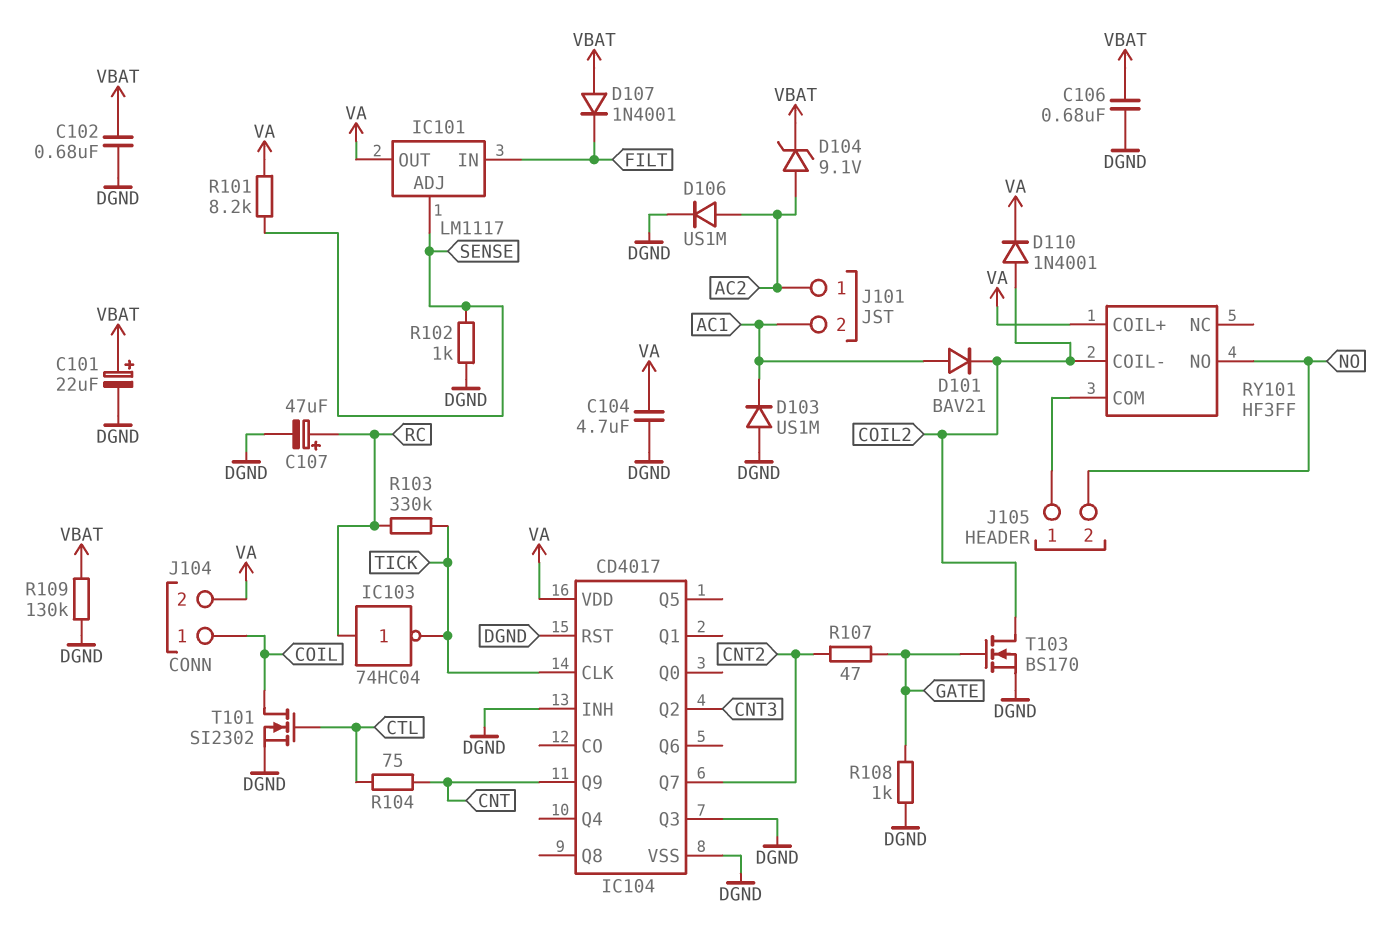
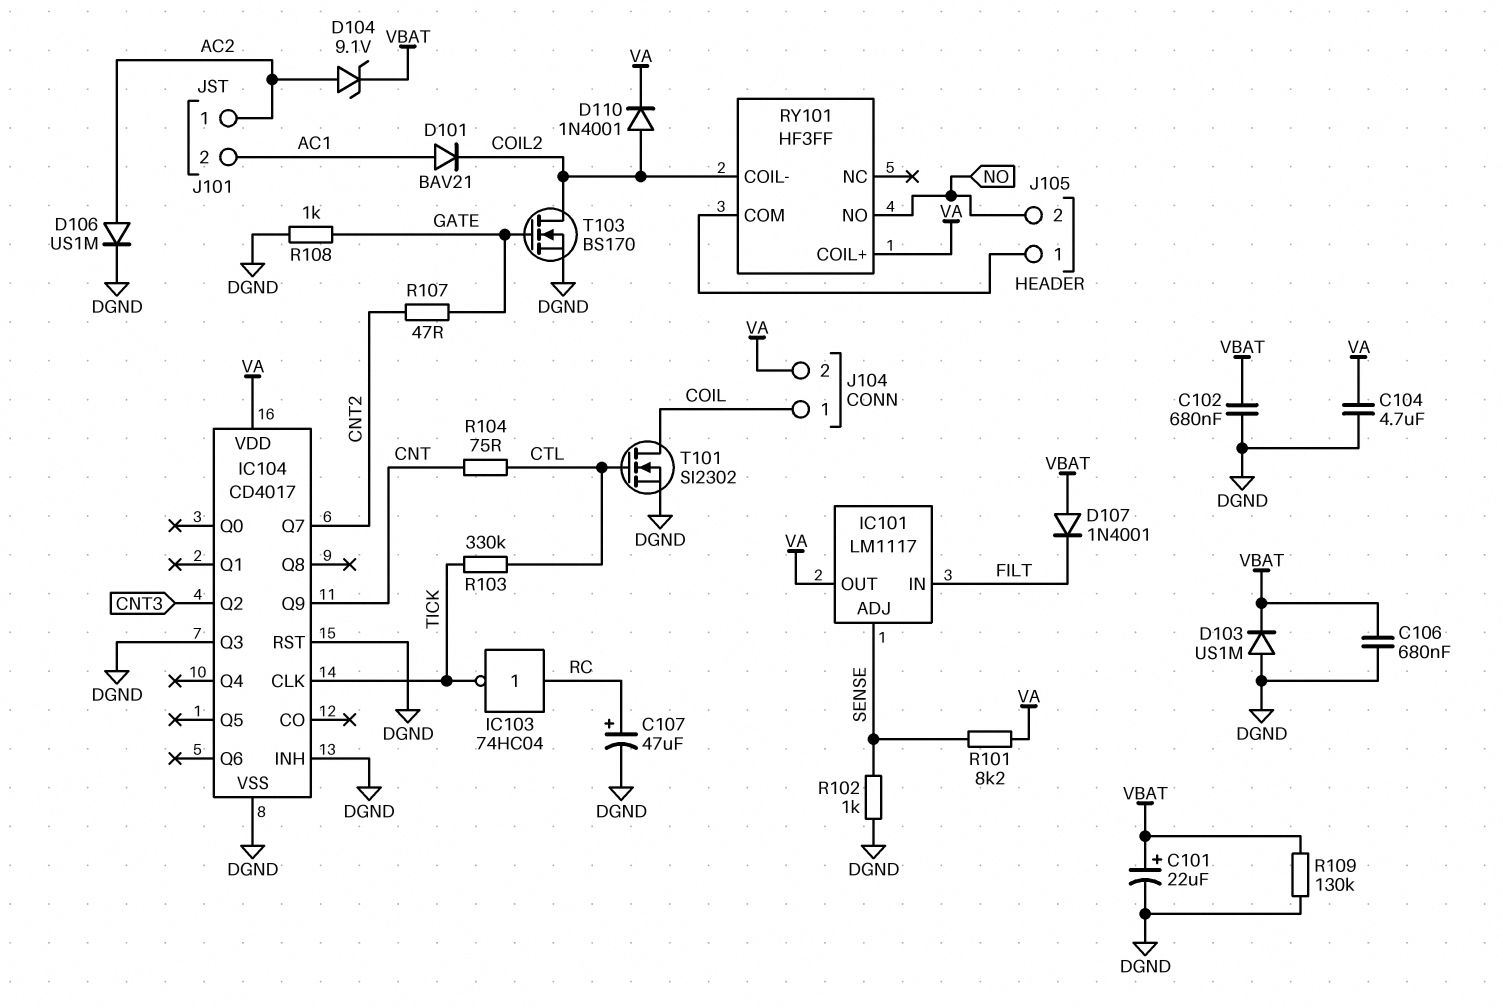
D103: diode US1M (A DGND, K AC1) -> diode US1M (A DGND, K VBAT)
R103: 330k (RC, TICK) -> 330k (CTL, TICK)

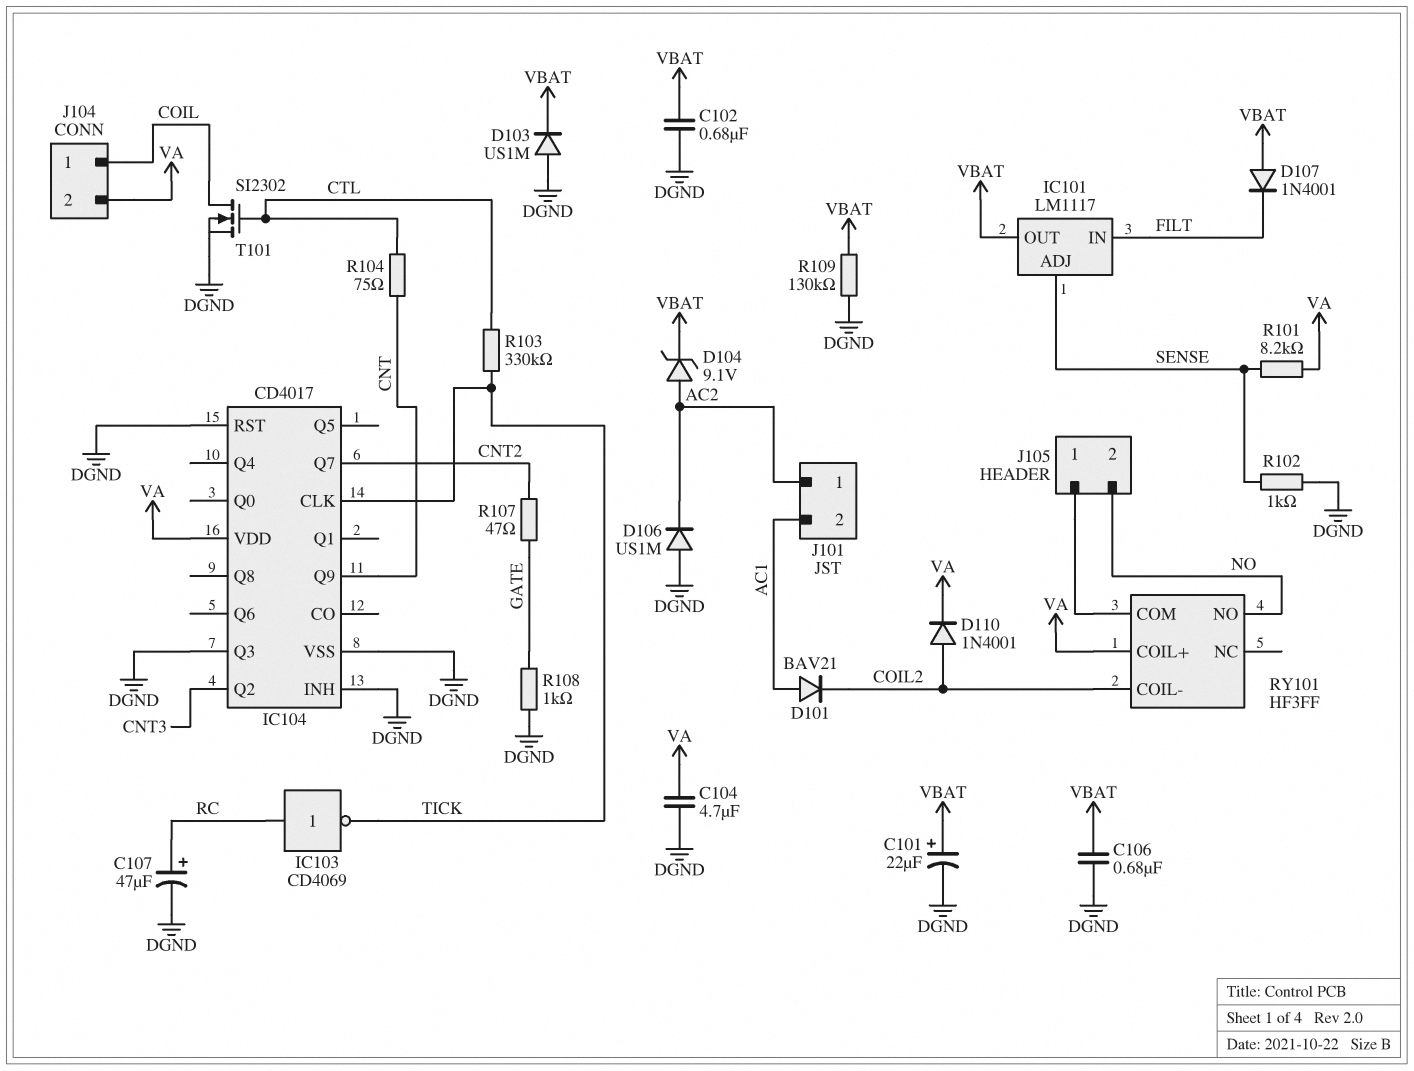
D106: diode US1M (A AC2, K DGND) -> diode US1M (A DGND, K AC2)
IC101 pin OUT: VA -> VBAT
IC103: NOT 74HC04 (in RC, out TICK) -> NOT CD4069 (in RC, out TICK)
T103: NMOS BS170 (G GATE, D COIL2, S DGND) -> none

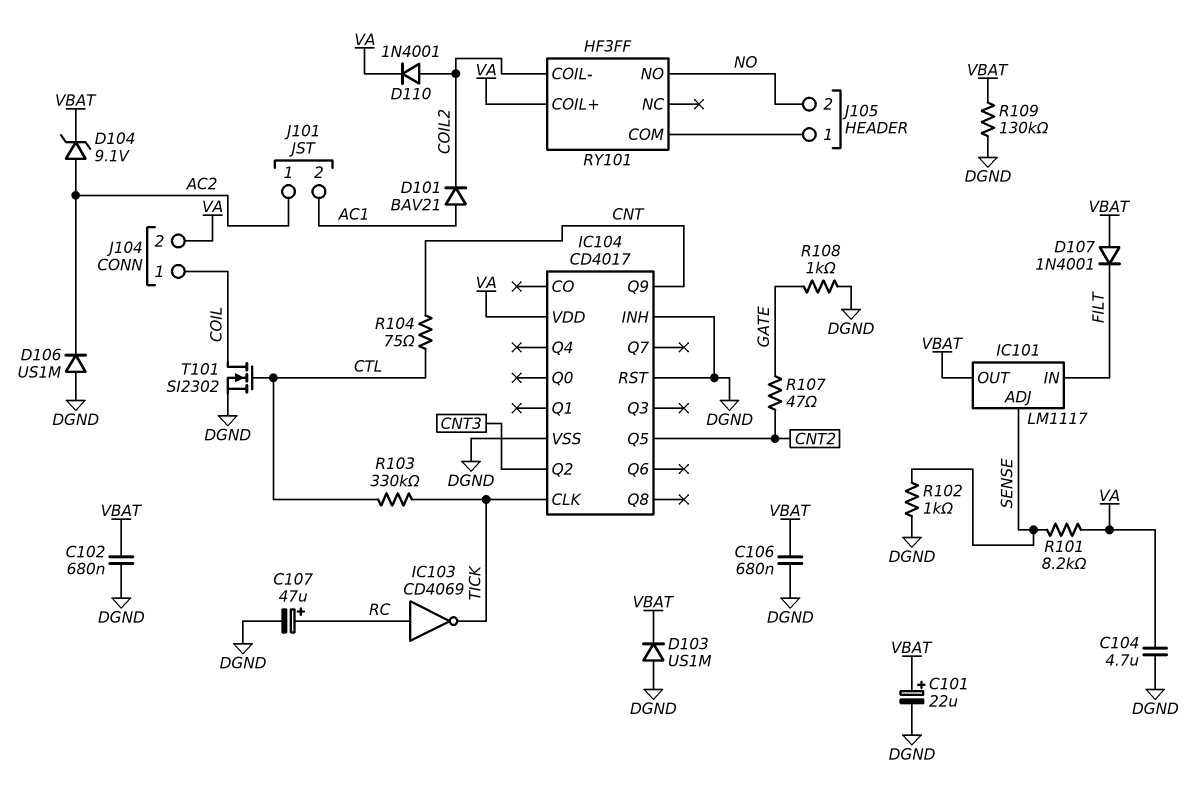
IC104 pin Q3: DGND -> none
IC104 pin Q5: none -> CNT2
IC104 pin Q7: CNT2 -> none

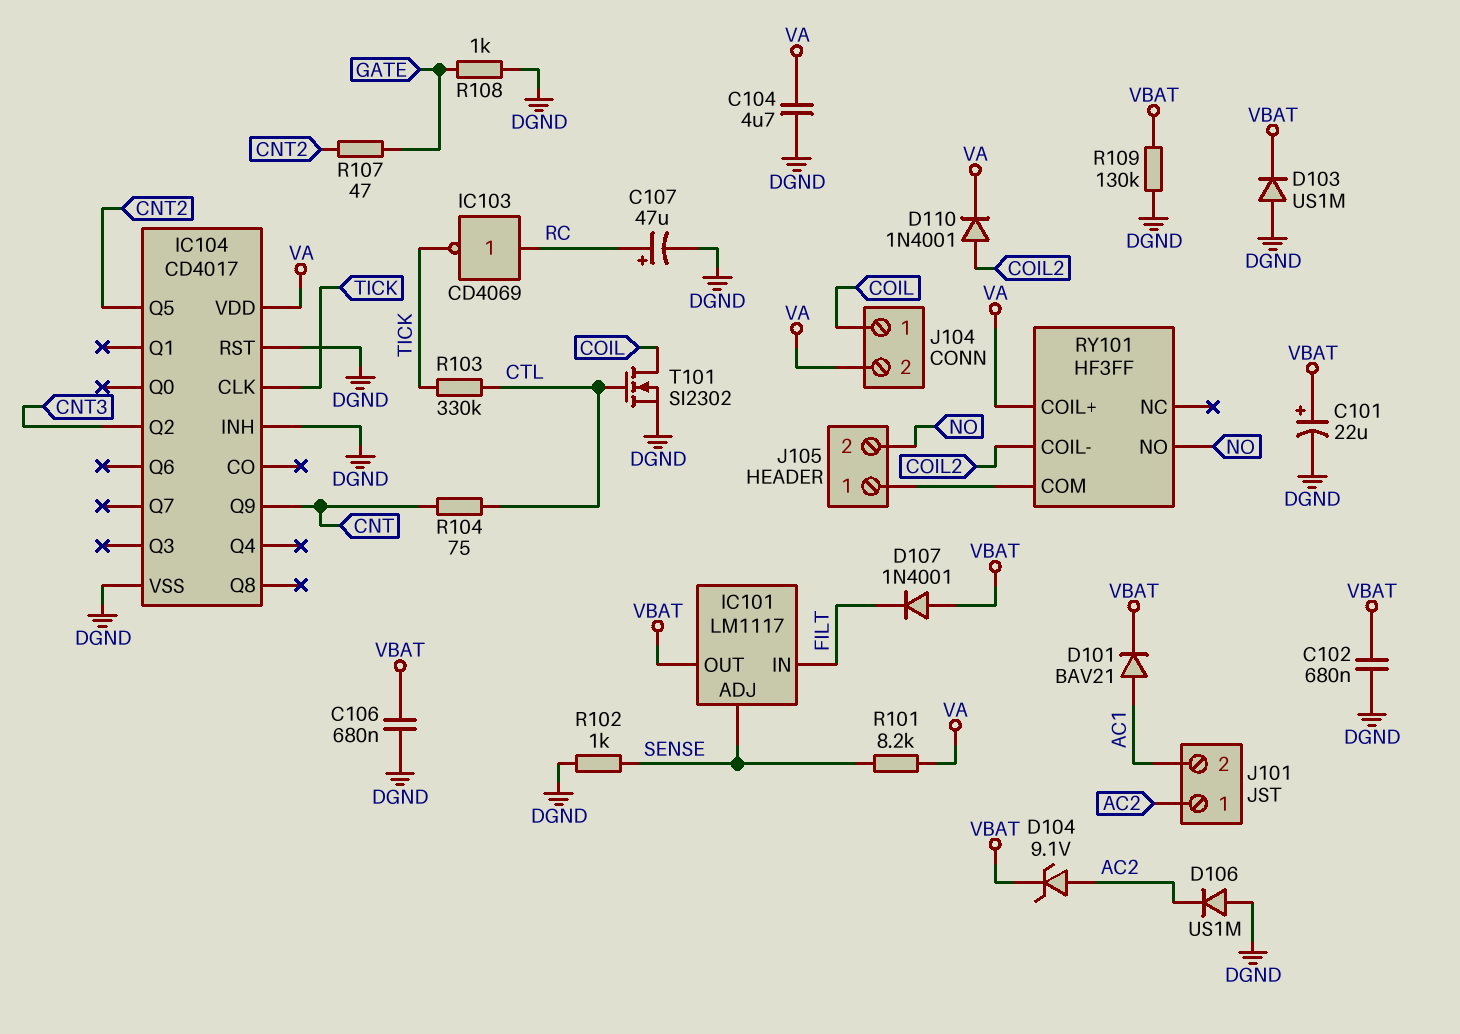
D101: diode BAV21 (A AC1, K COIL2) -> diode BAV21 (A AC1, K VBAT)

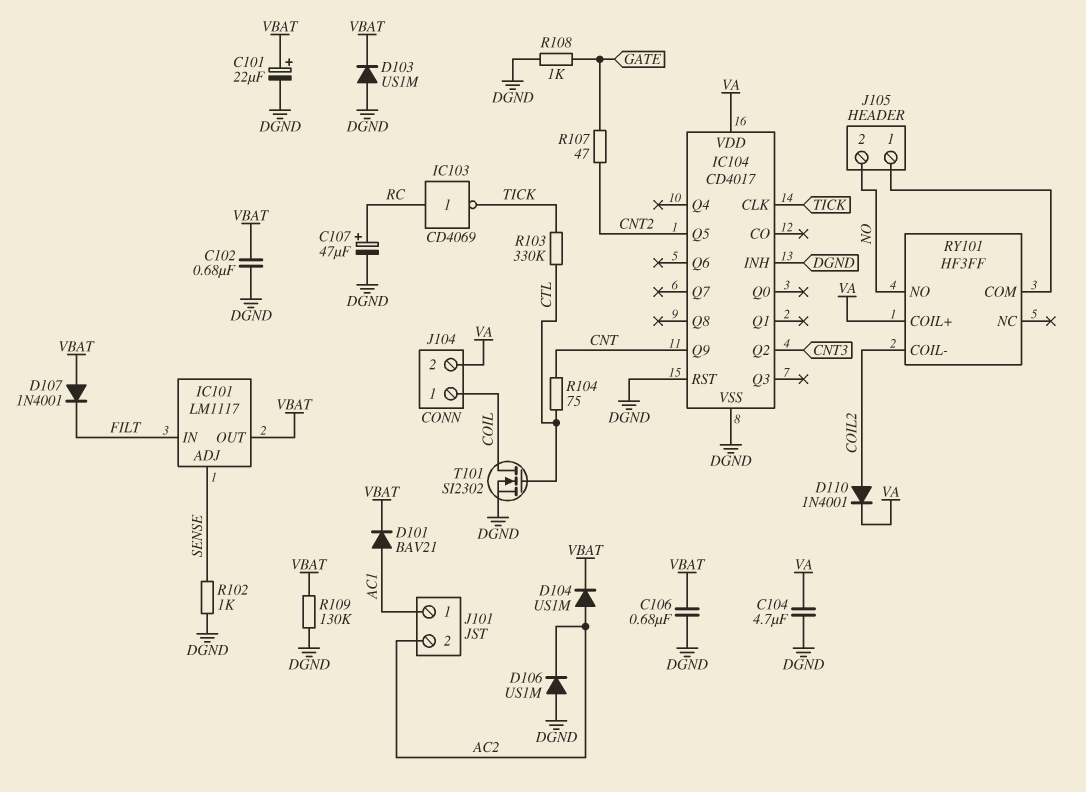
D104: zener 9.1V (A AC2, K VBAT) -> diode US1M (A AC2, K VBAT)
J101 pin 1: AC2 -> AC1
J101 pin 2: AC1 -> AC2
R101: 8.2k (SENSE, VA) -> none

